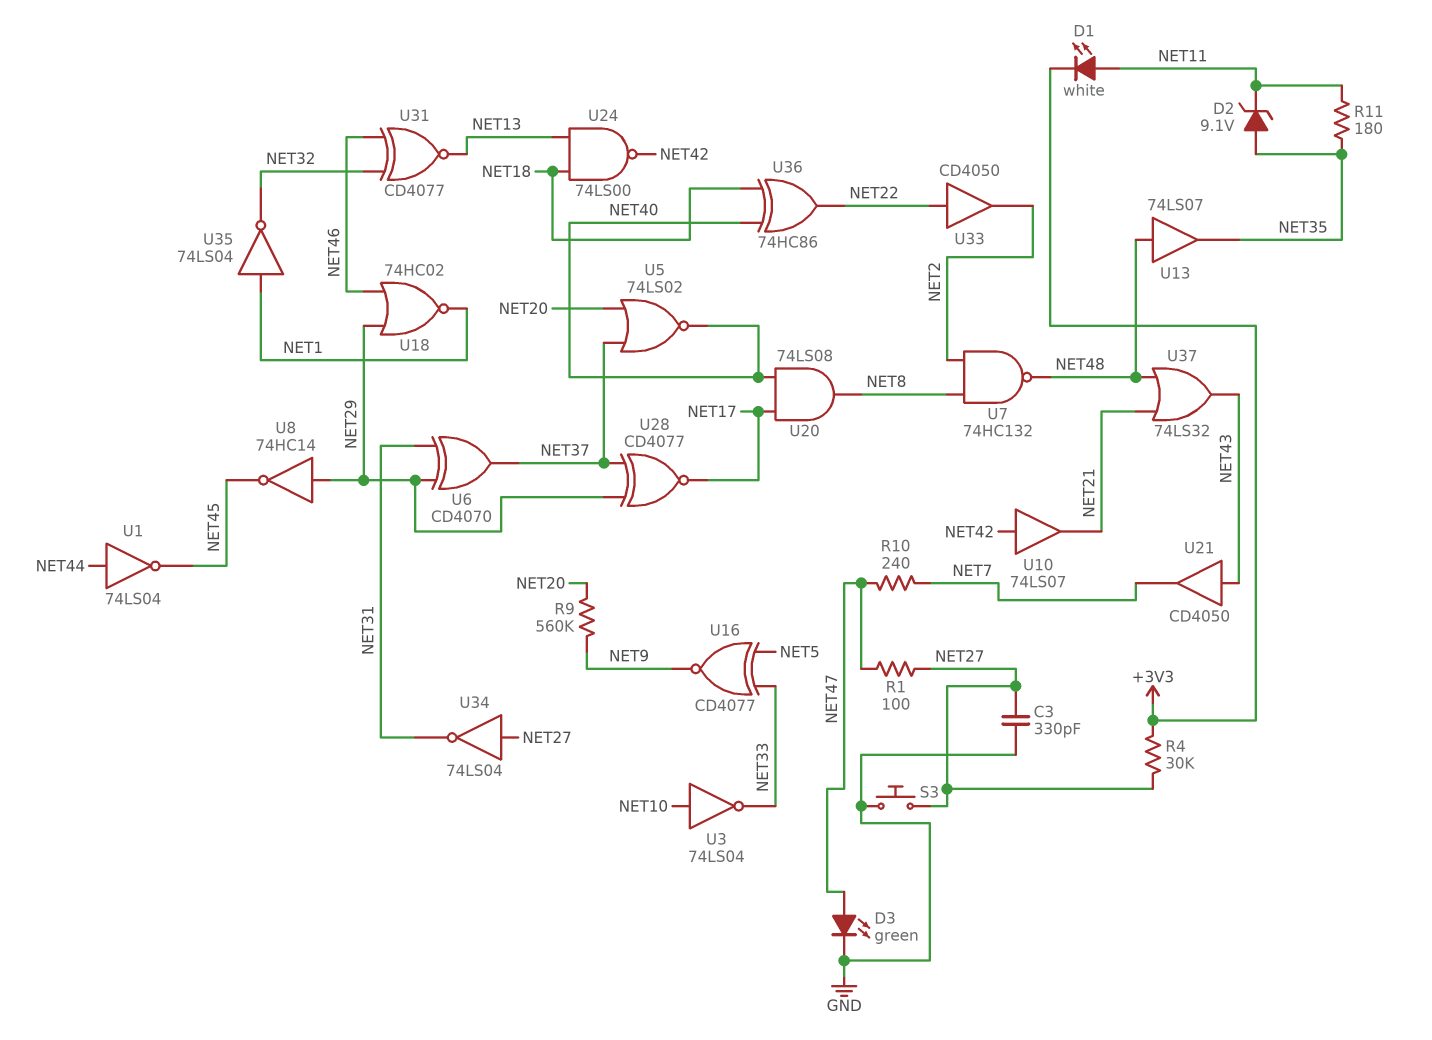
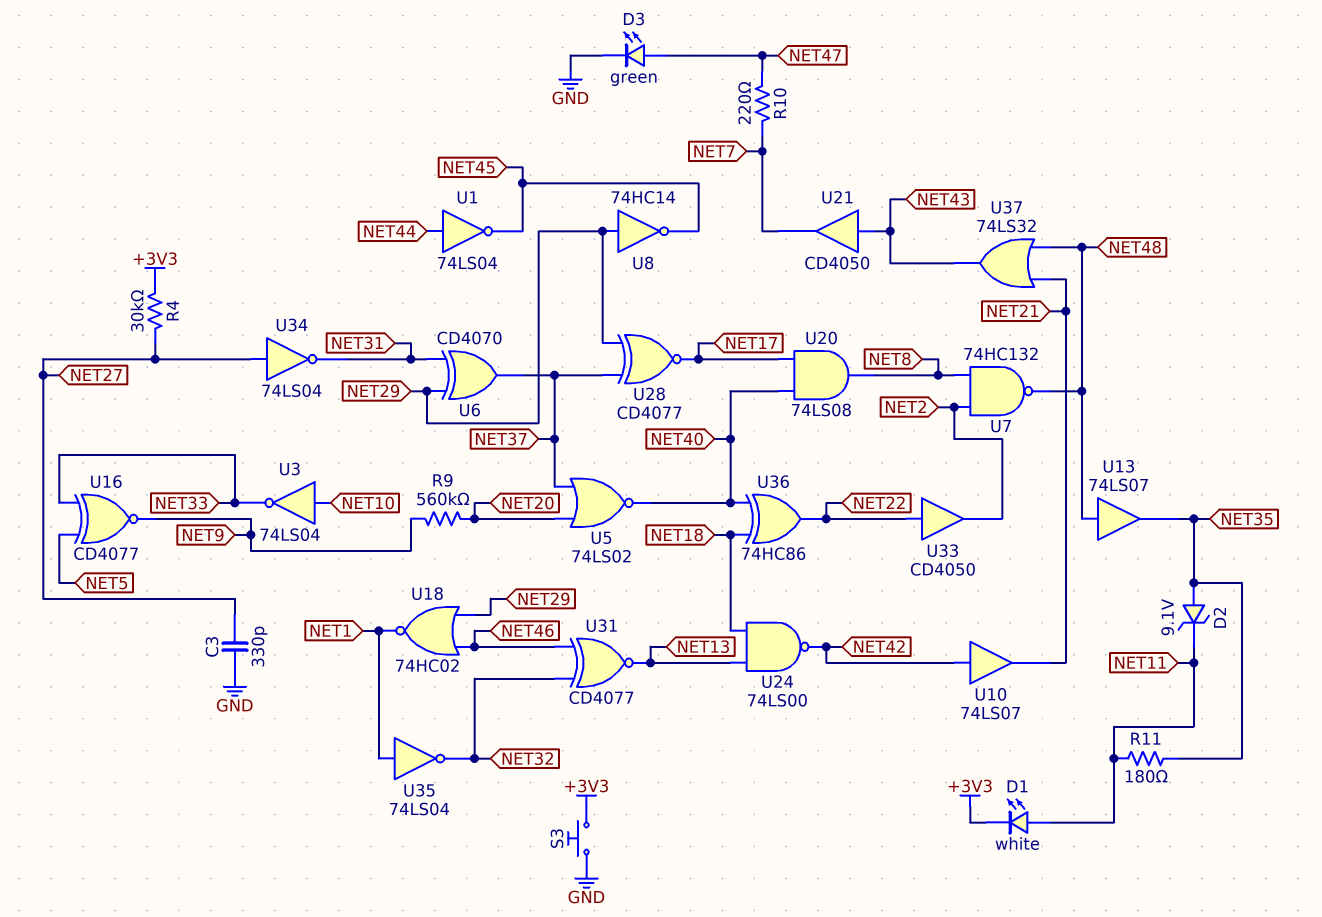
R1: 100 (NET27, NET47) -> none
R10: 240 (NET7, NET47) -> 220 (NET7, NET47)
S3: button (GND, NET27) -> button (+3V3, GND)

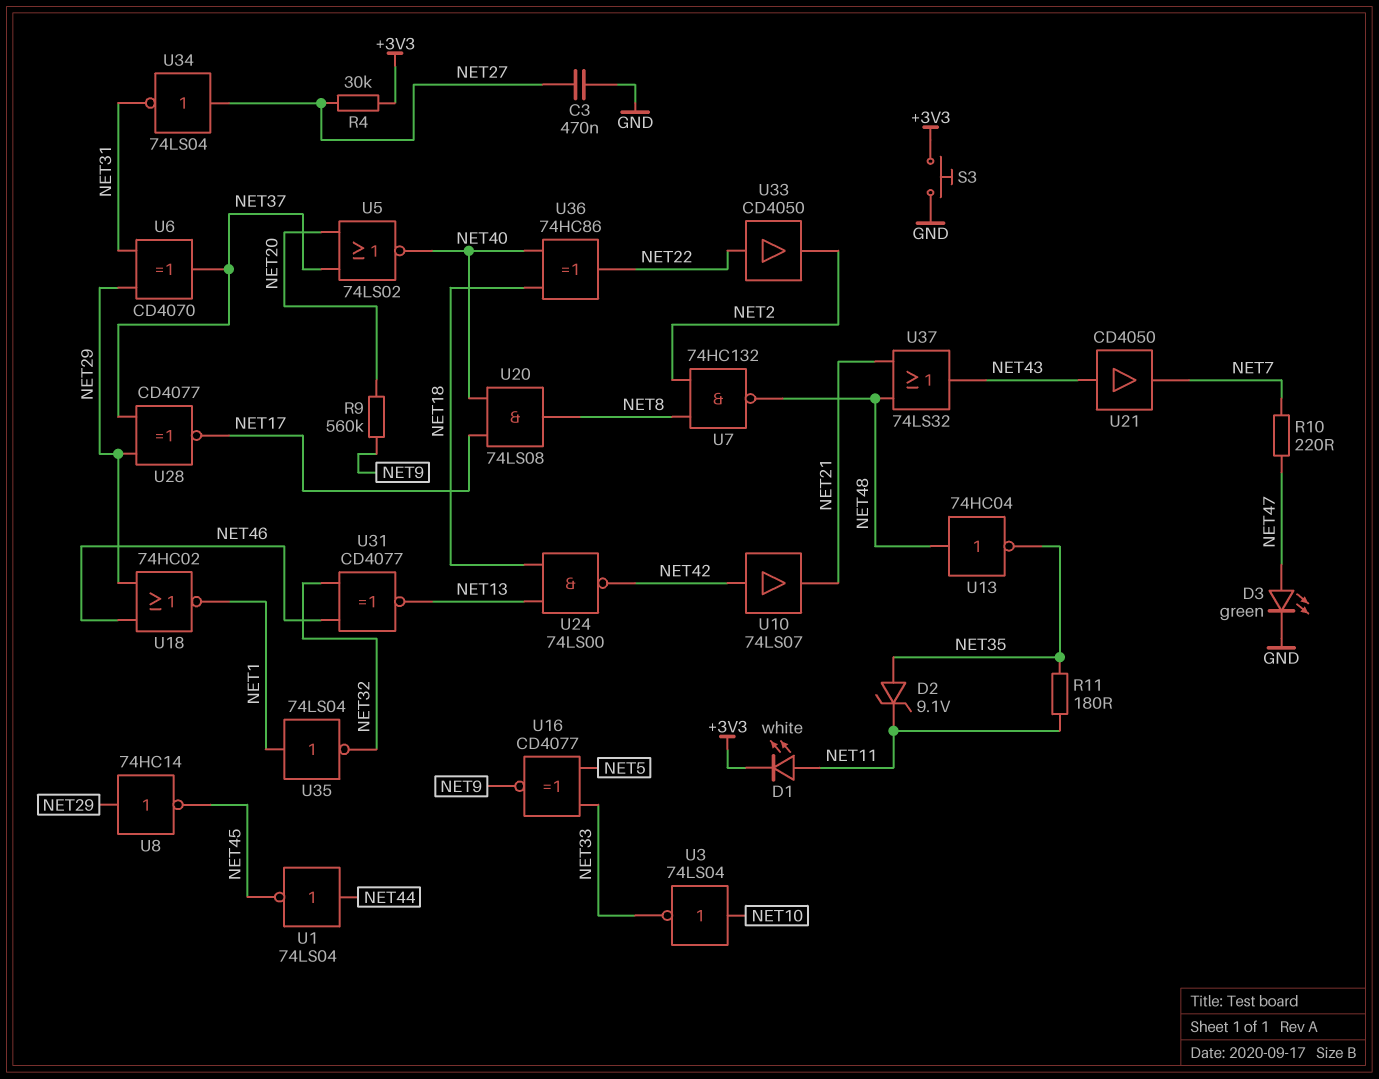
C3: 330pF (GND, NET27) -> 470nF (GND, NET27)
U13: buffer 74LS07 (in NET48, out NET35) -> NOT 74HC04 (in NET48, out NET35)

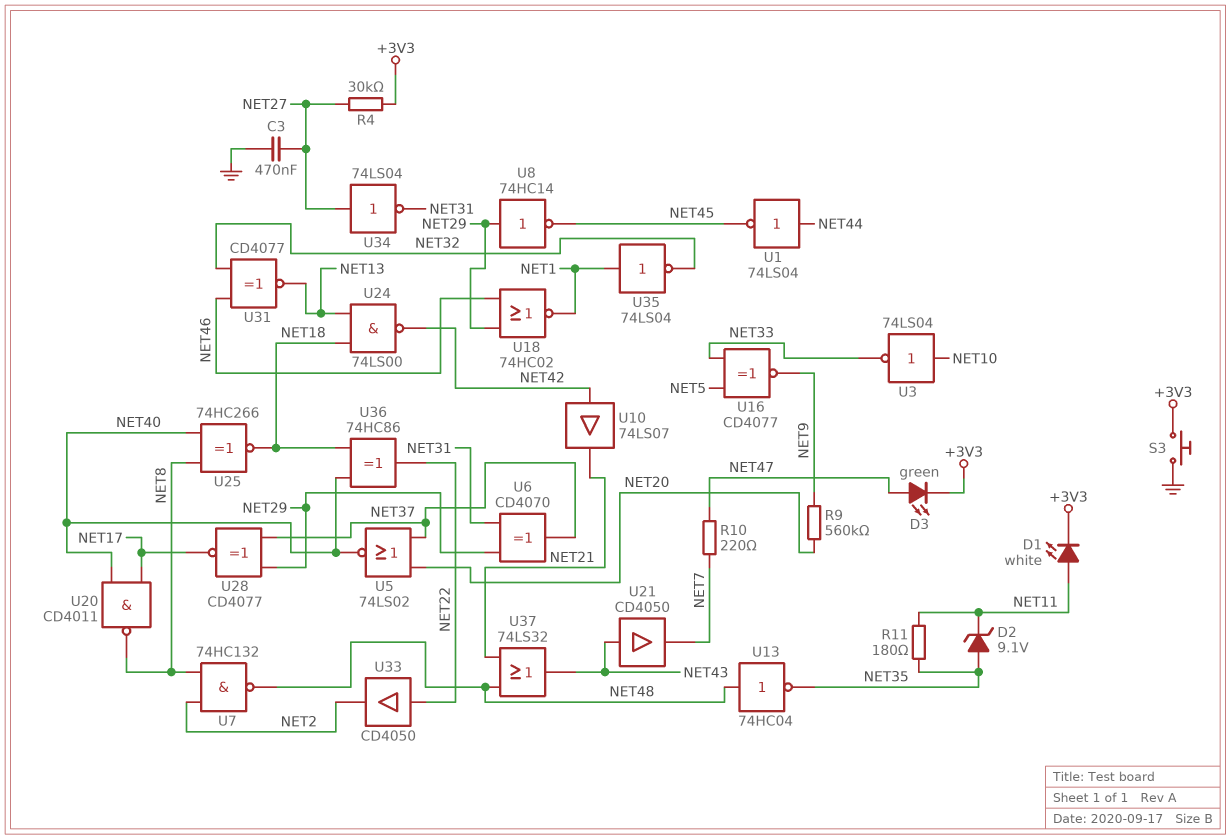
D3: LED green (A NET47, K GND) -> LED green (A NET47, K +3V3)
U20: AND 74LS08 (in NET17, in NET40, out NET8) -> NAND CD4011 (in NET17, in NET40, out NET8)
U25: none -> XNOR 74HC266 (in NET8, in NET40, out NET18)

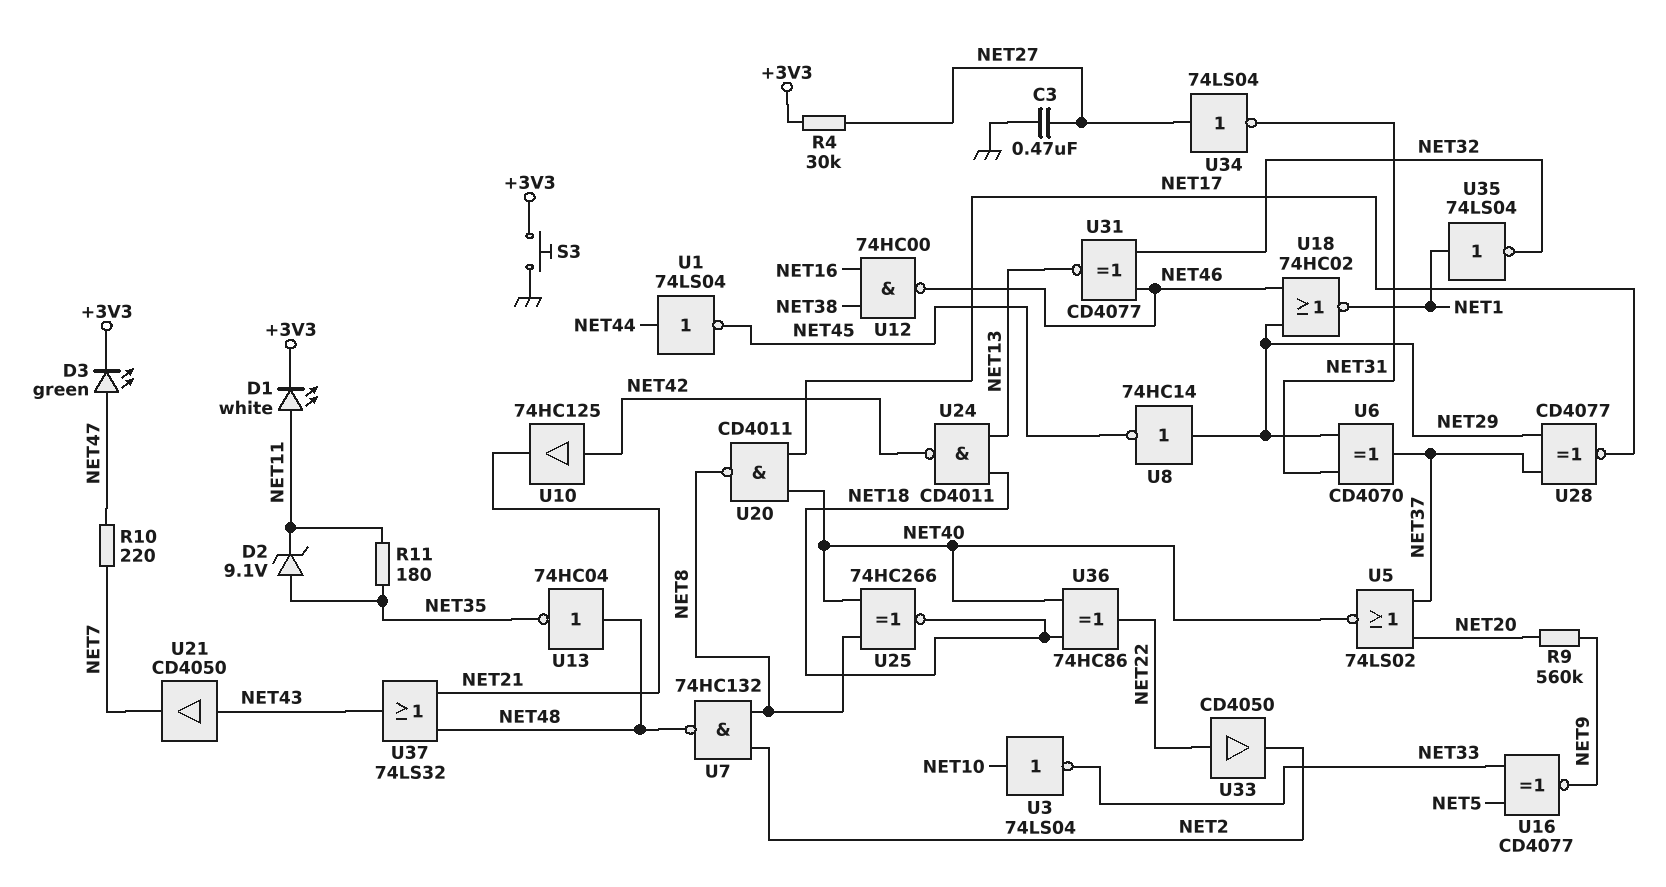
U10: buffer 74LS07 (in NET42, out NET21) -> buffer 74HC125 (in NET42, out NET21)
U12: none -> NAND 74HC00 (in NET16, in NET38, out NET46)
U24: NAND 74LS00 (in NET13, in NET18, out NET42) -> NAND CD4011 (in NET13, in NET18, out NET42)

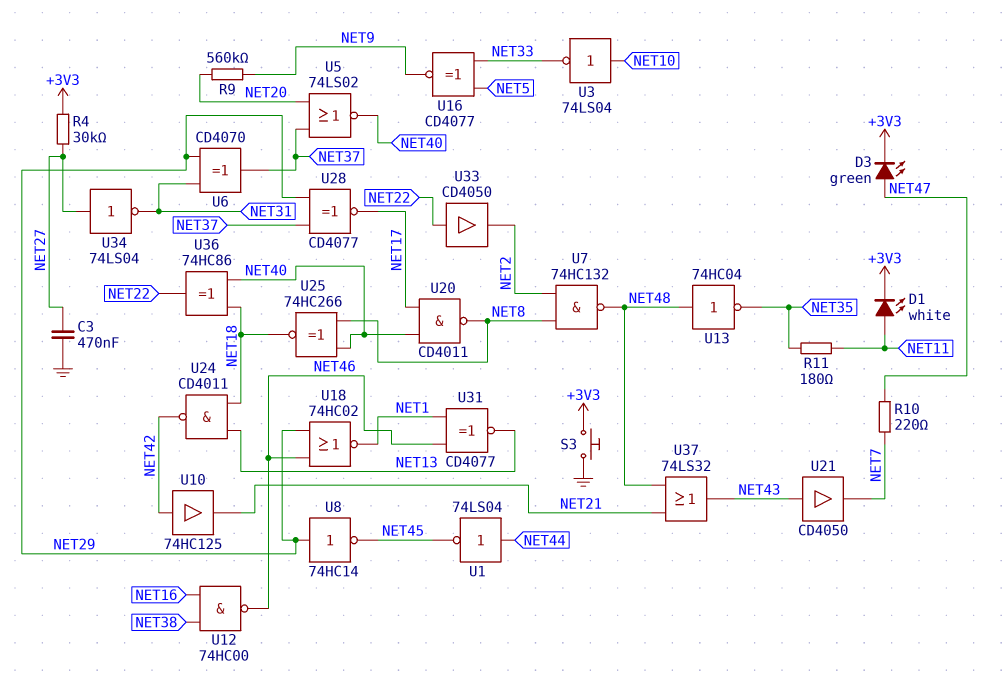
D2: zener 9.1V (A NET35, K NET11) -> none
U31: XNOR CD4077 (in NET32, in NET46, out NET13) -> XNOR CD4077 (in NET1, in NET46, out NET13)
U35: NOT 74LS04 (in NET1, out NET32) -> none

